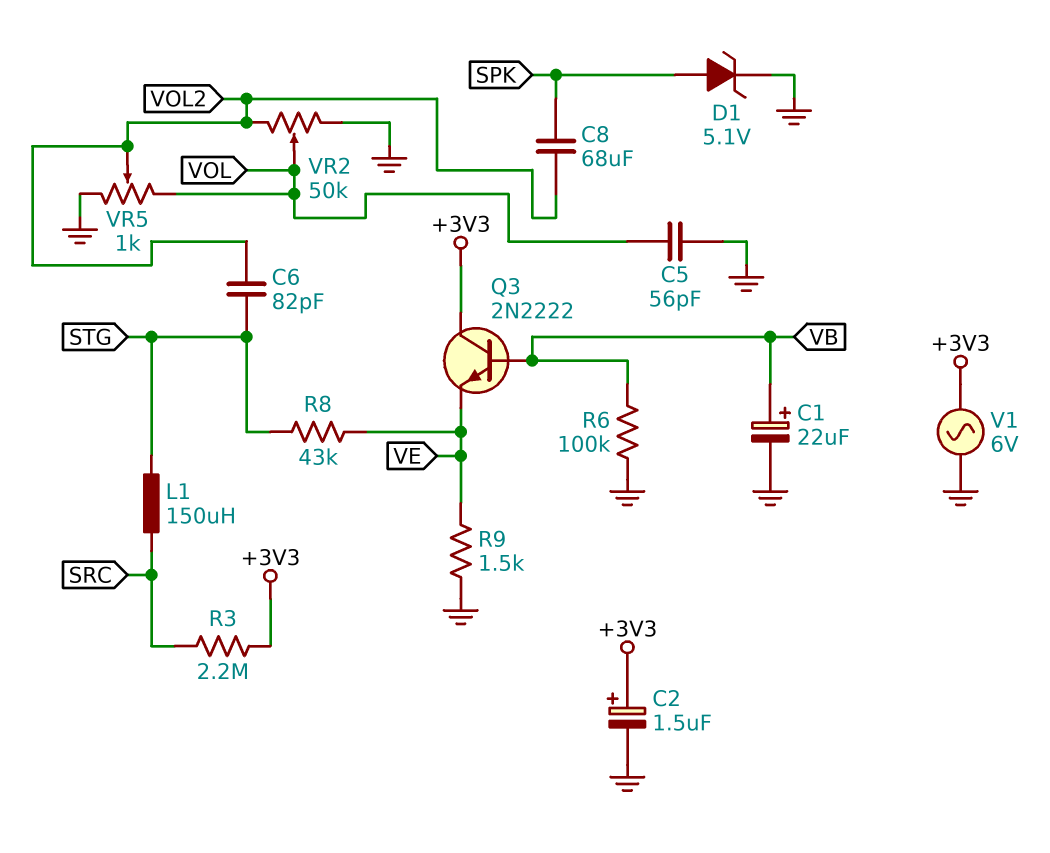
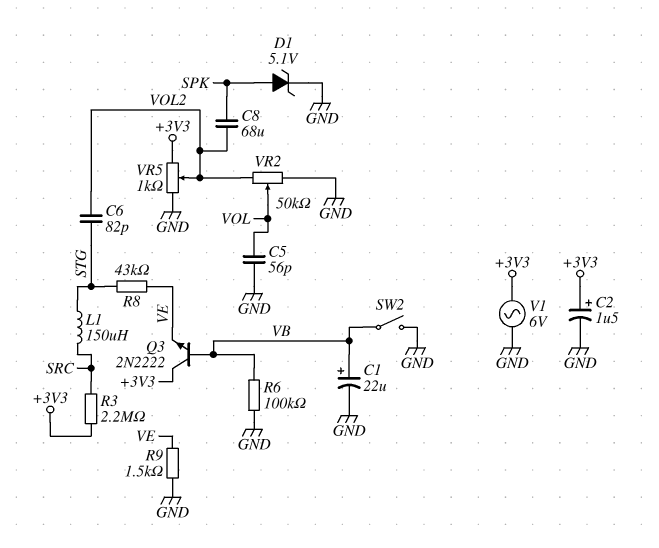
SW2: none -> switch (GND, VB)
VR5: 1k (GND, VOL, wiper VOL2) -> 1k (+3V3, GND, wiper VOL2)

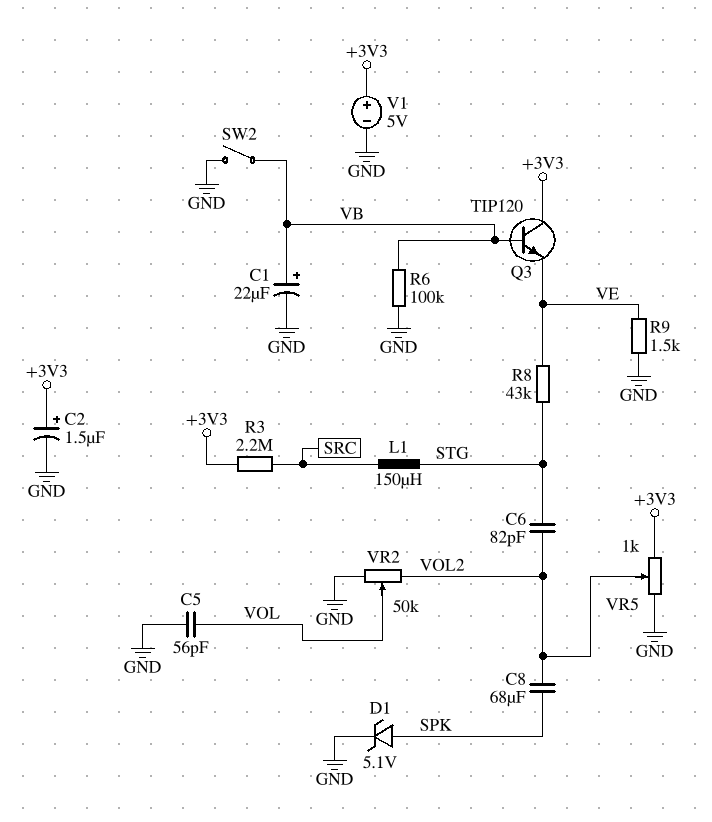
Q3: NPN 2N2222 (B VB, C +3V3, E VE) -> NPN TIP120 (B VB, C +3V3, E VE)
V1: AC 6V (+3V3, GND) -> 5V (plus +3V3, minus GND)

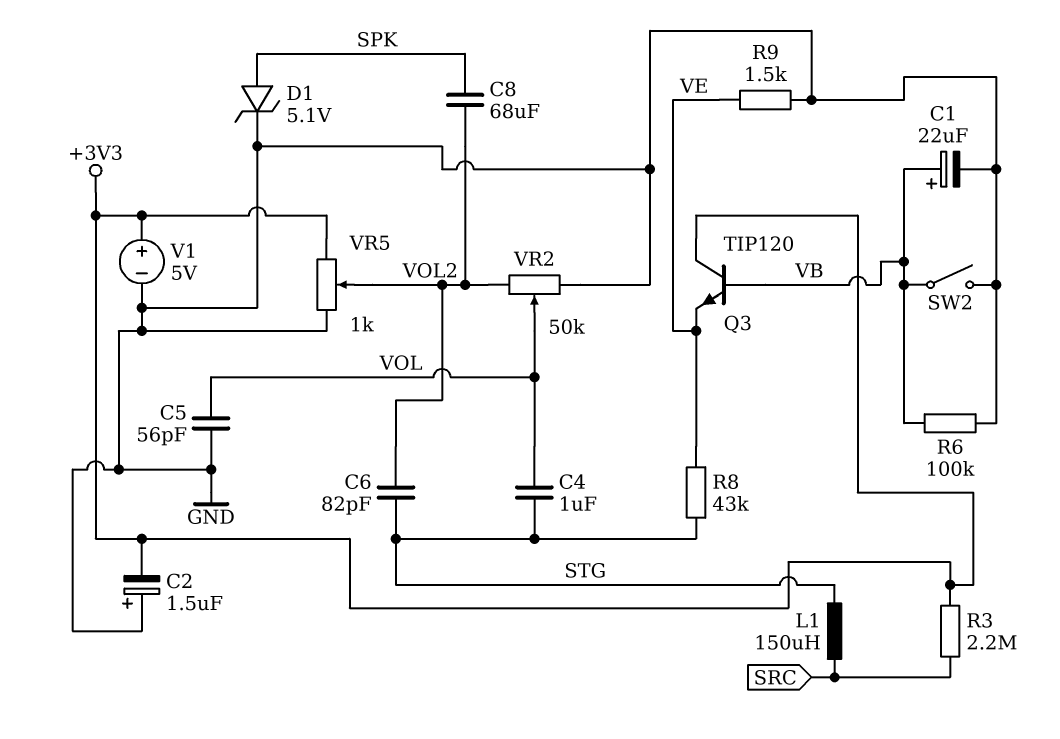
C2: 1.5uF (plus +3V3, minus GND) -> 1.5uF (plus GND, minus +3V3)
C4: none -> 1uF (STG, VOL)

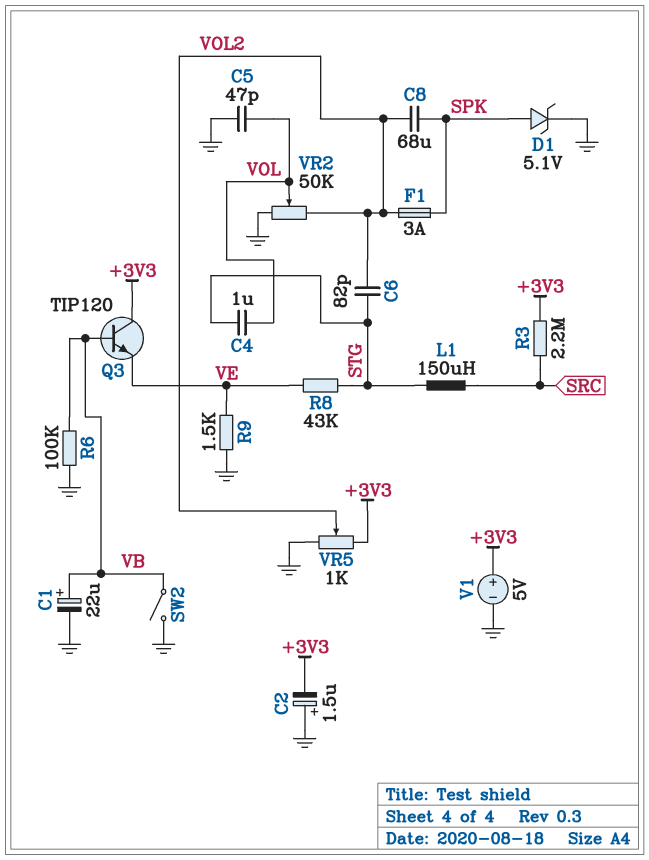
C5: 56pF (GND, VOL) -> 47pF (GND, VOL)
F1: none -> 3A (SPK, VOL2)

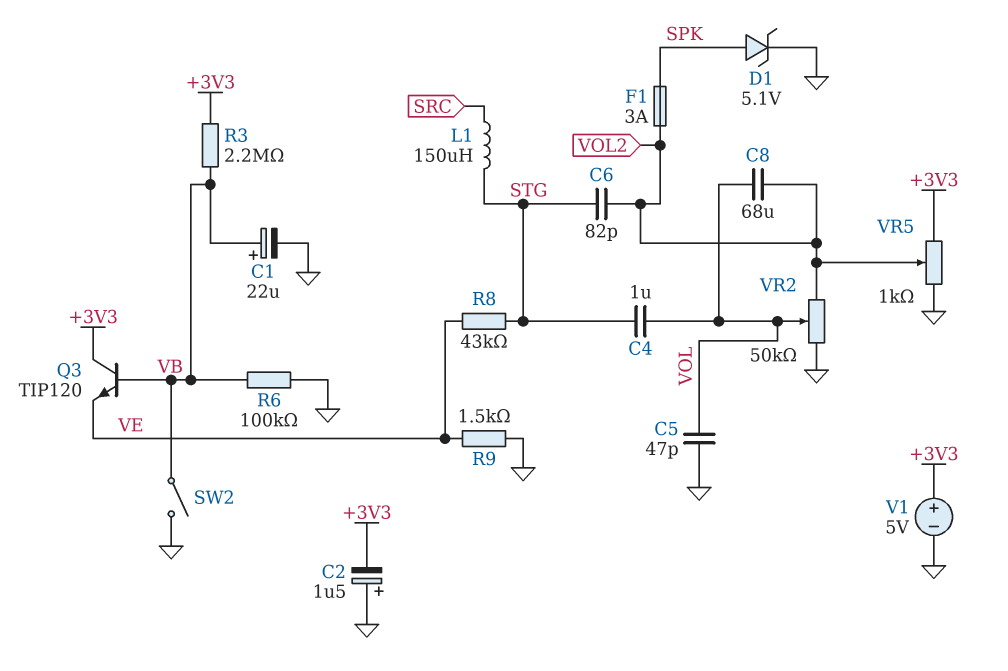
C8: 68uF (SPK, VOL2) -> 68uF (VOL, VOL2)
R3: 2.2M (+3V3, SRC) -> 2.2M (+3V3, VB)

